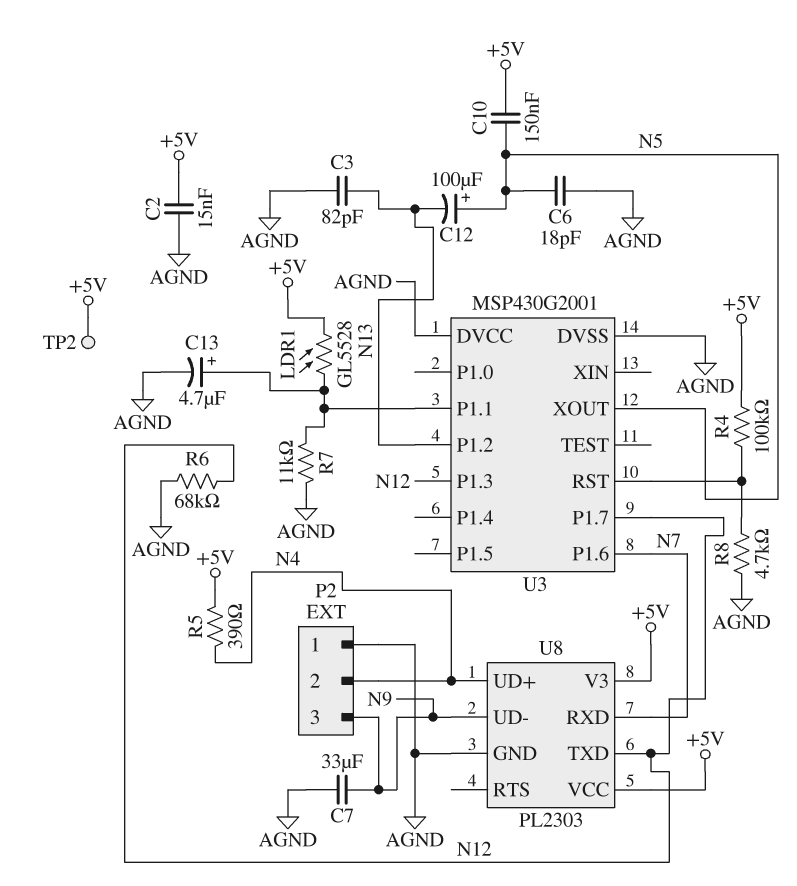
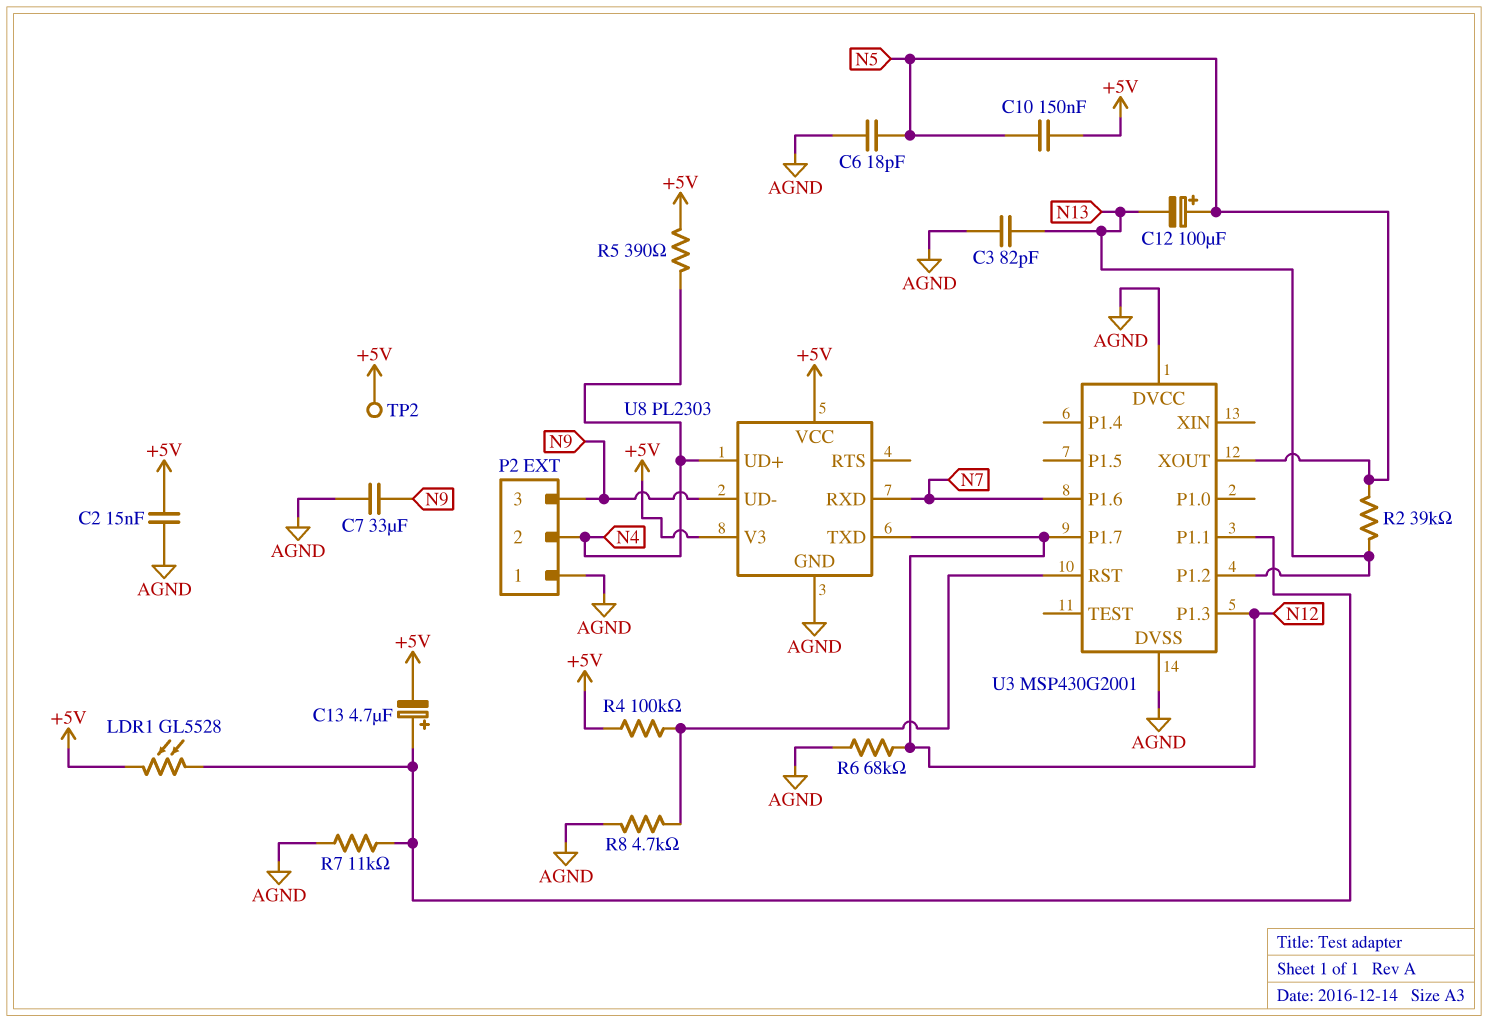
C13: 4.7uF (plus U3/P1.1, minus AGND) -> 4.7uF (plus U3/P1.1, minus +5V)
R2: none -> 39k (N5, N13)

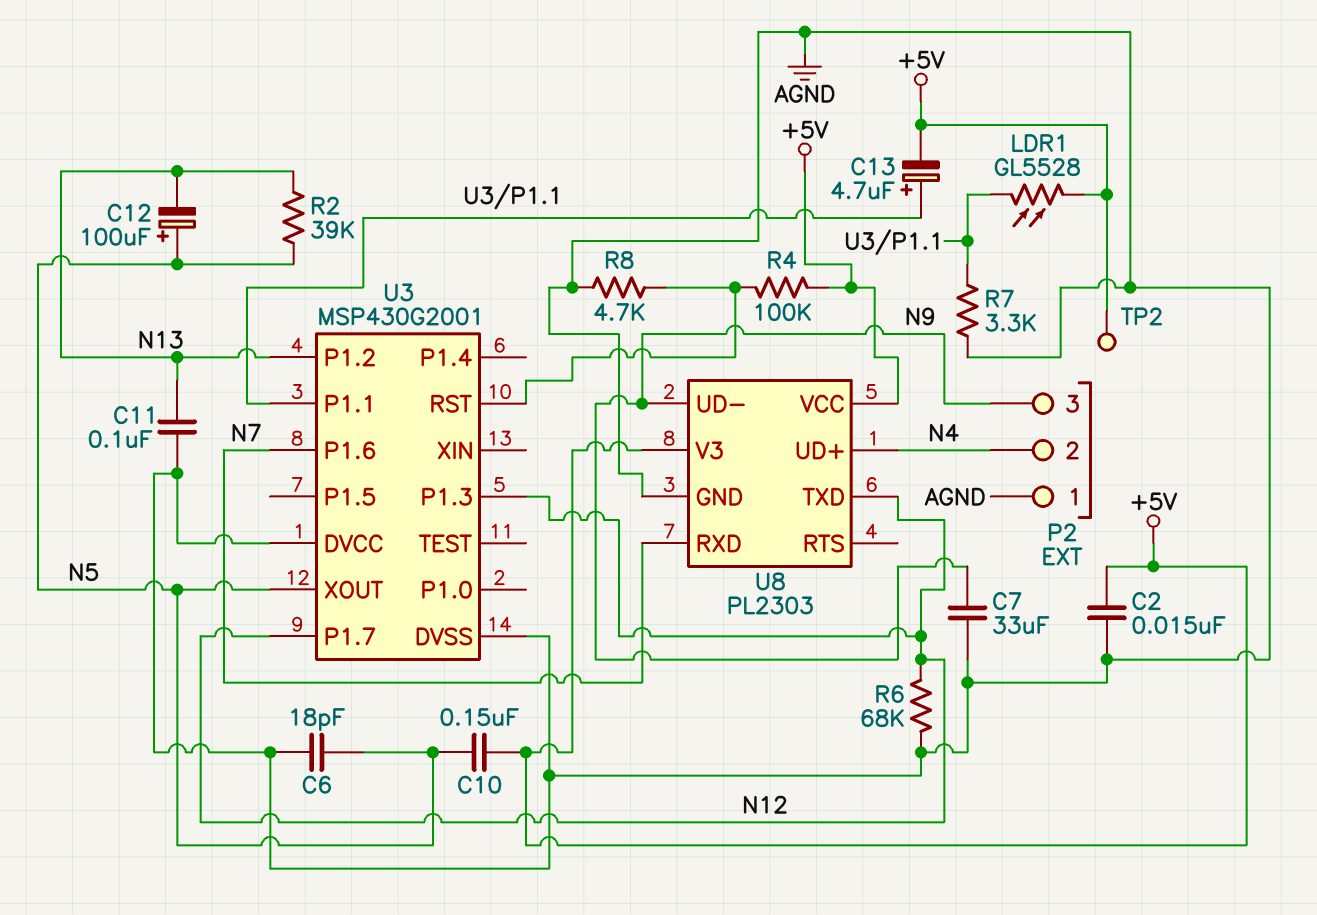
C3: 82pF (AGND, N13) -> none
C11: none -> 100nF (AGND, N13)
R5: 390 (+5V, N4) -> none
R7: 11k (AGND, U3/P1.1) -> 3.3k (AGND, U3/P1.1)

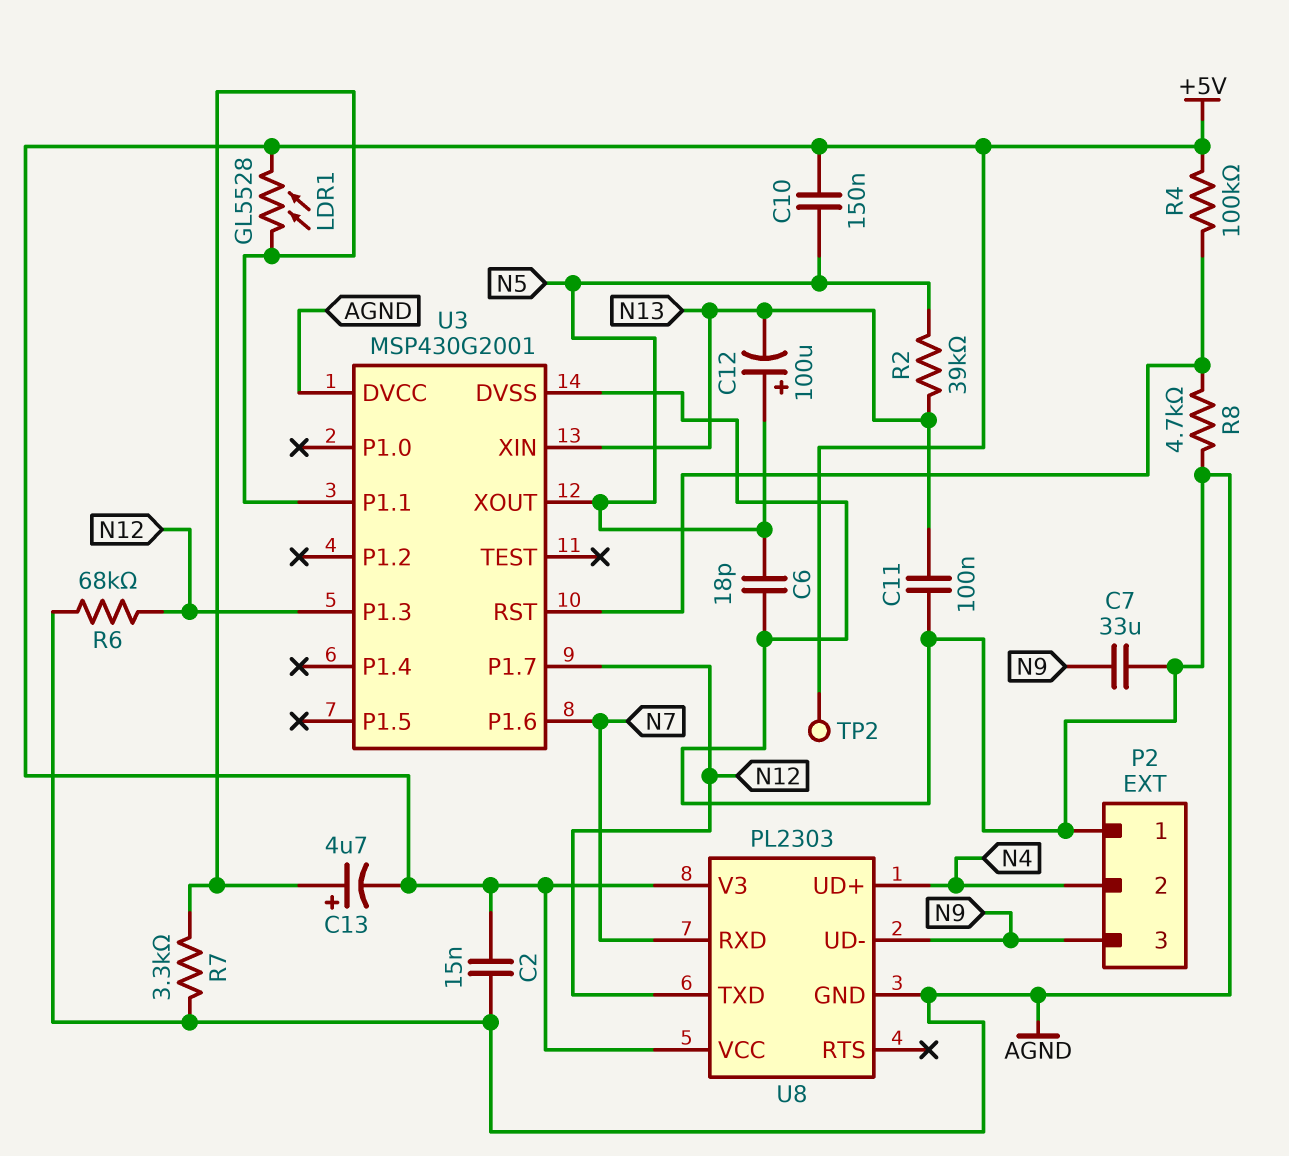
U3 pin P1.2: N13 -> none
U3 pin XIN: none -> N13

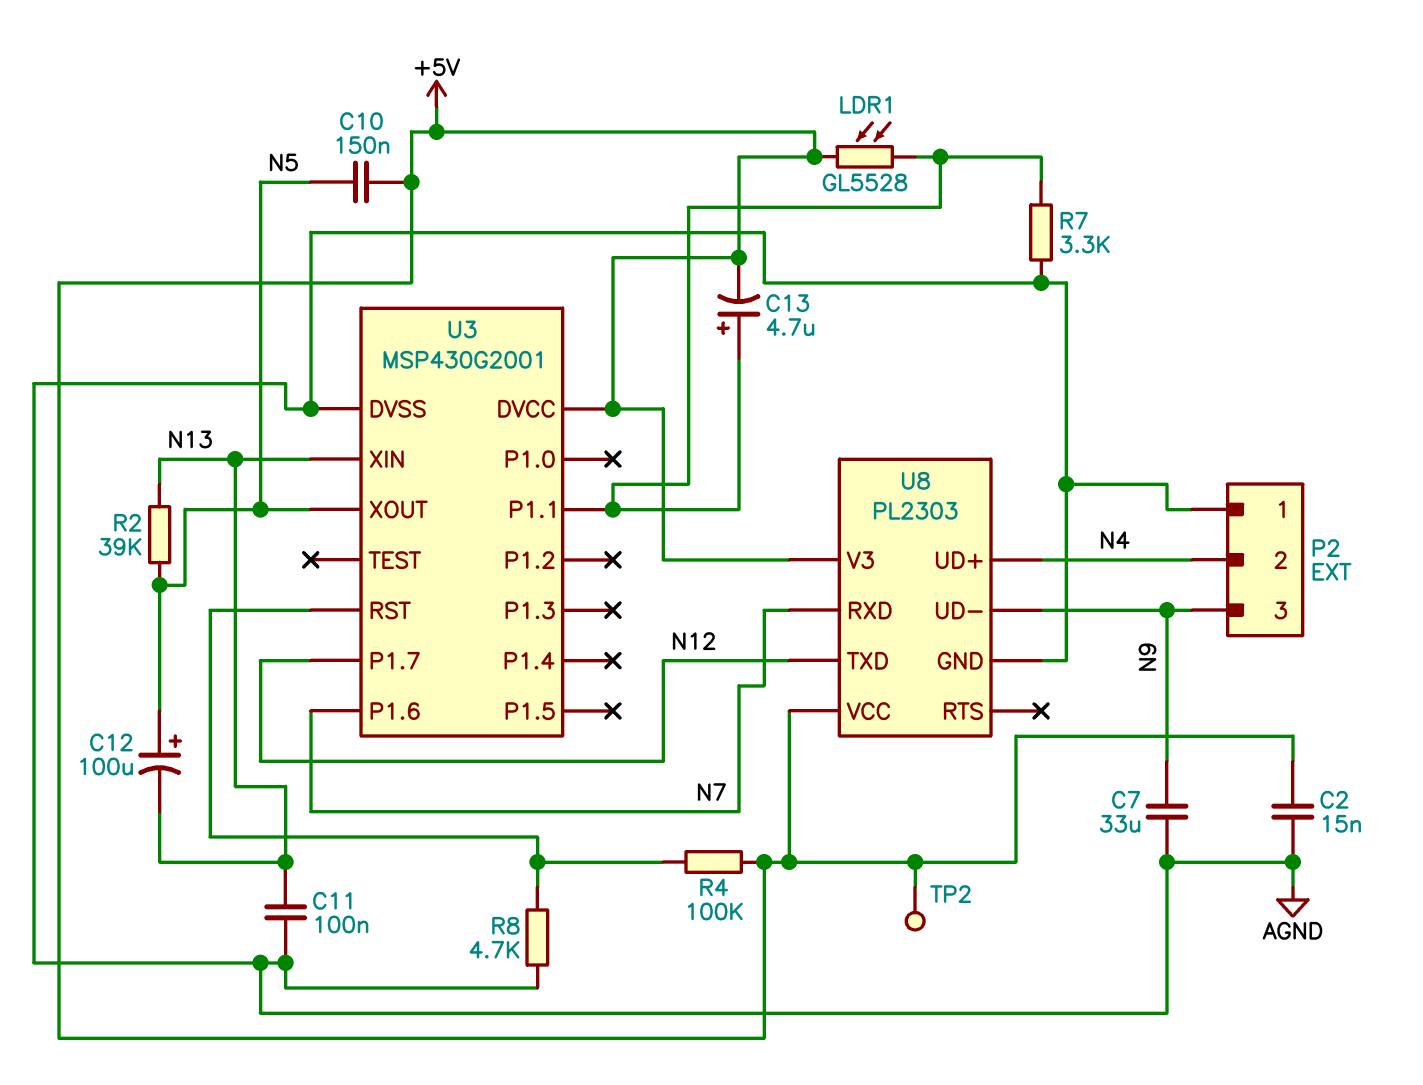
C6: 18pF (AGND, N5) -> none
R6: 68k (AGND, N12) -> none
U3 pin DVCC: AGND -> +5V
U3 pin P1.3: N12 -> none

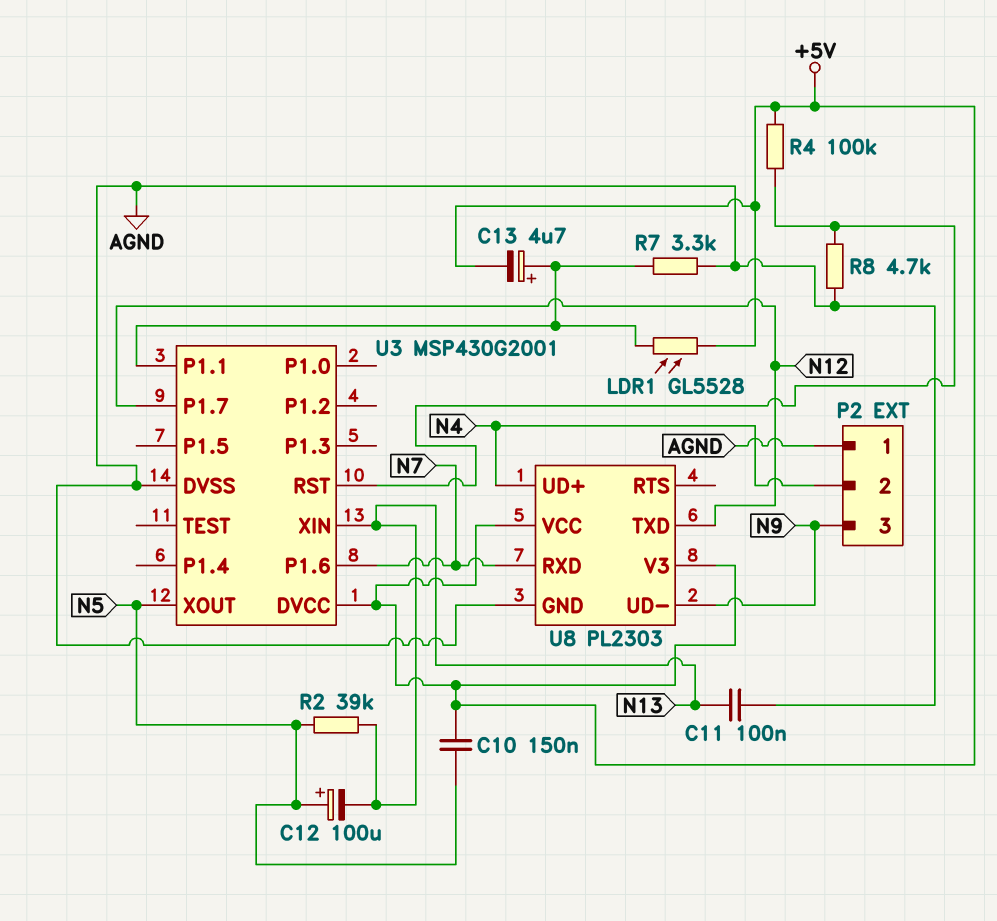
C2: 15nF (+5V, AGND) -> none
C7: 33uF (AGND, N9) -> none
TP2: test point (+5V) -> none

